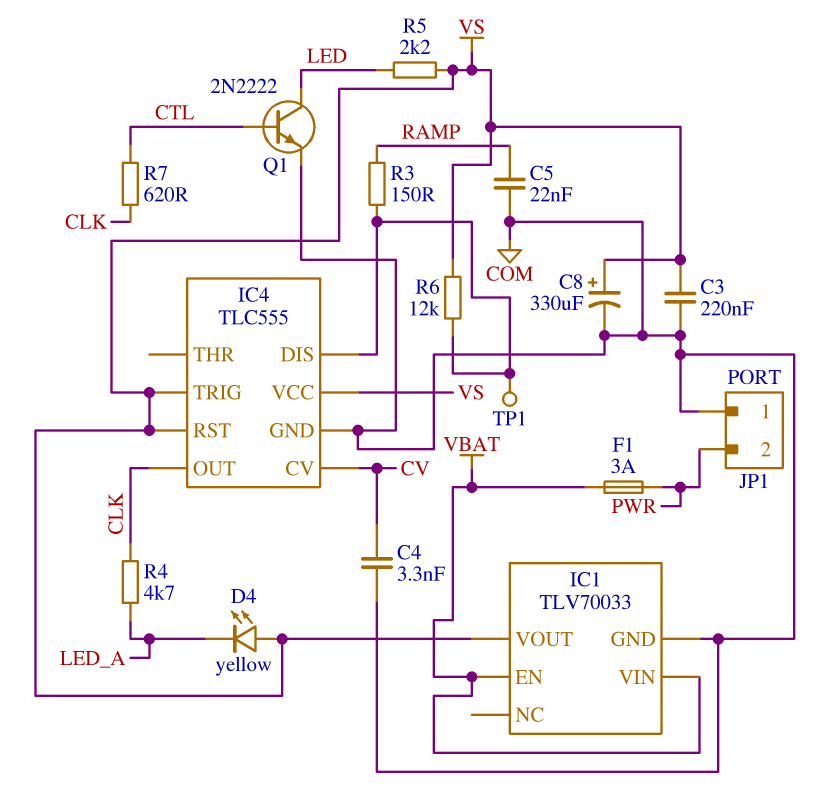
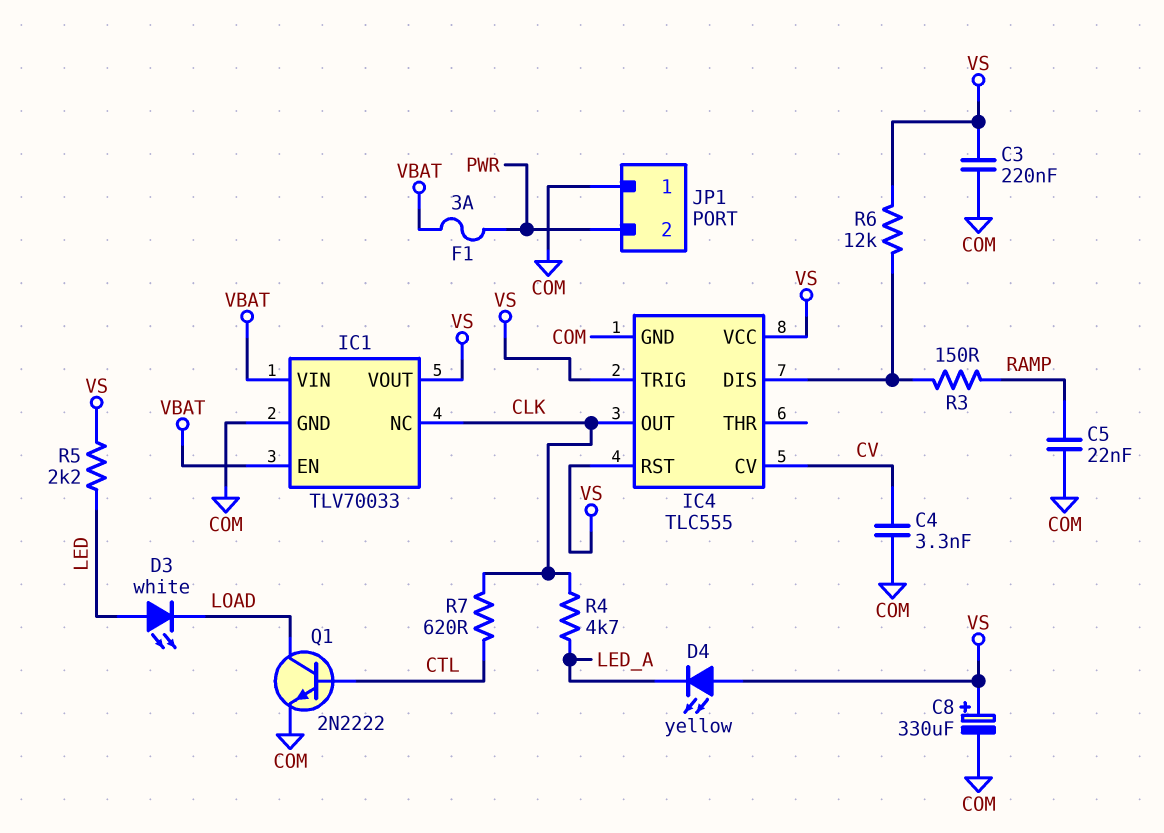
D3: none -> LED white (A LED, K LOAD)
IC1 pin NC: none -> CLK
Q1: NPN 2N2222 (B CTL, C LED, E COM) -> NPN 2N2222 (B CTL, C LOAD, E COM)
TP1: test point (IC4/DIS) -> none

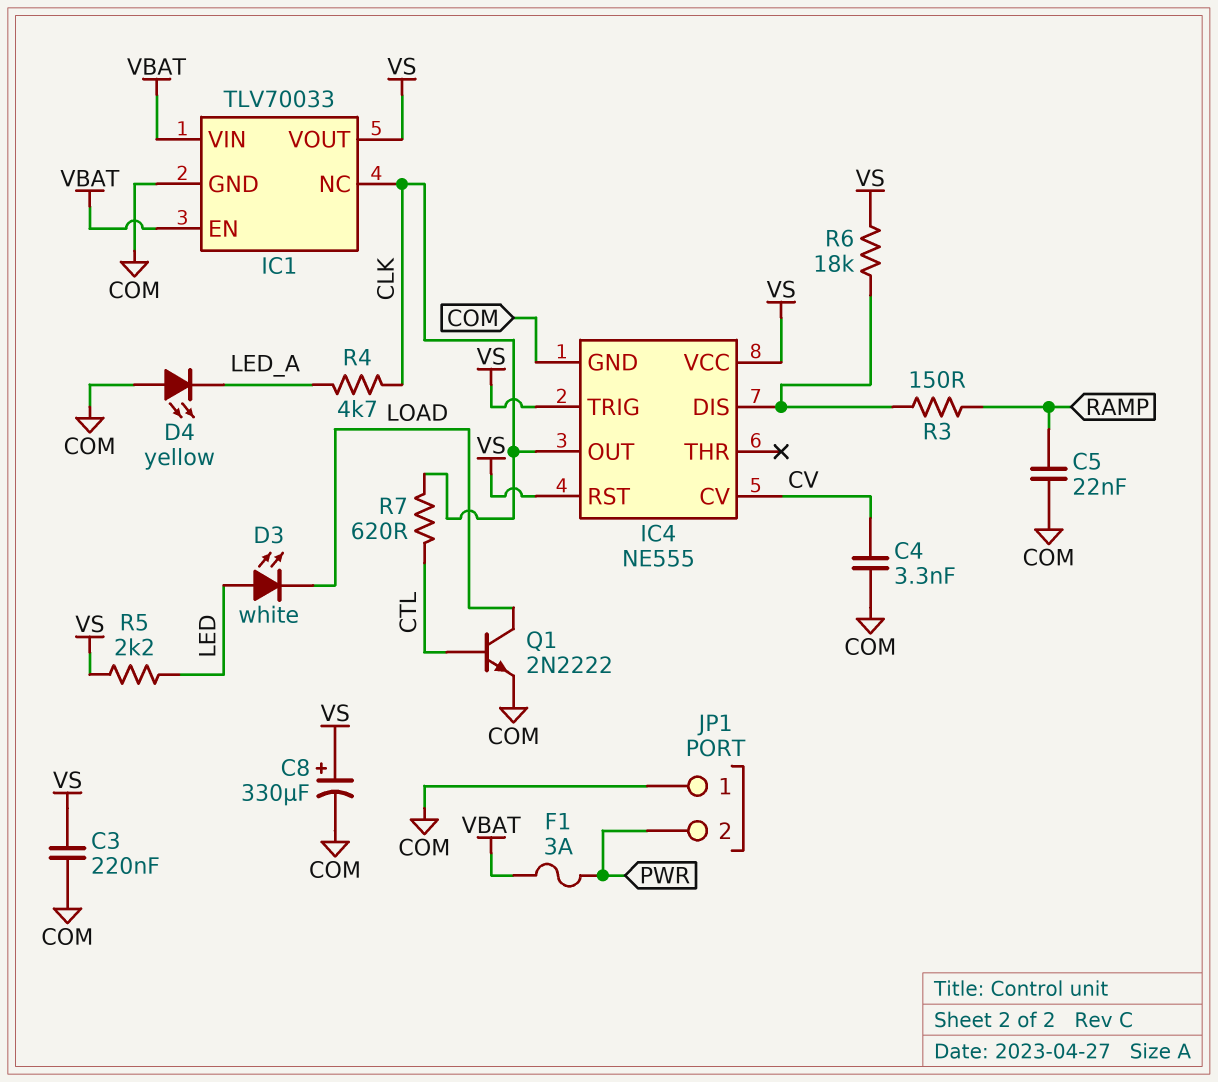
D4: LED yellow (A VS, K LED_A) -> LED yellow (A COM, K LED_A)
IC4: TLC555 -> NE555
R6: 12k (IC4/DIS, VS) -> 18k (IC4/DIS, VS)

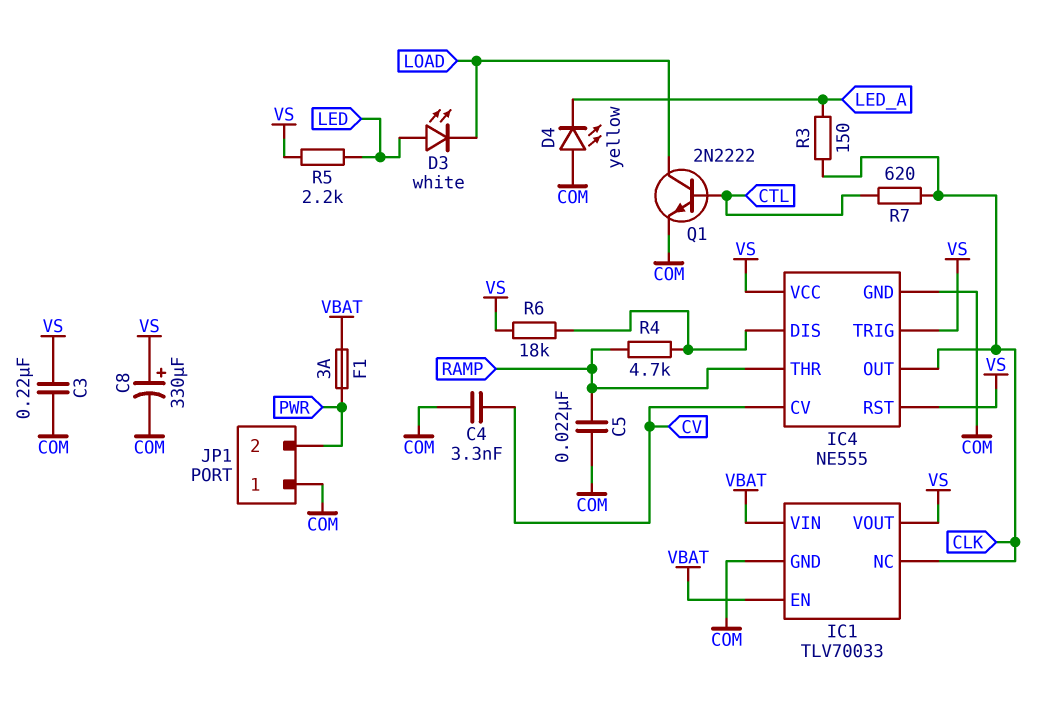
IC4 pin THR: none -> RAMP
R3: 150 (IC4/DIS, RAMP) -> 150 (CLK, LED_A)
R4: 4.7k (CLK, LED_A) -> 4.7k (IC4/DIS, RAMP)

